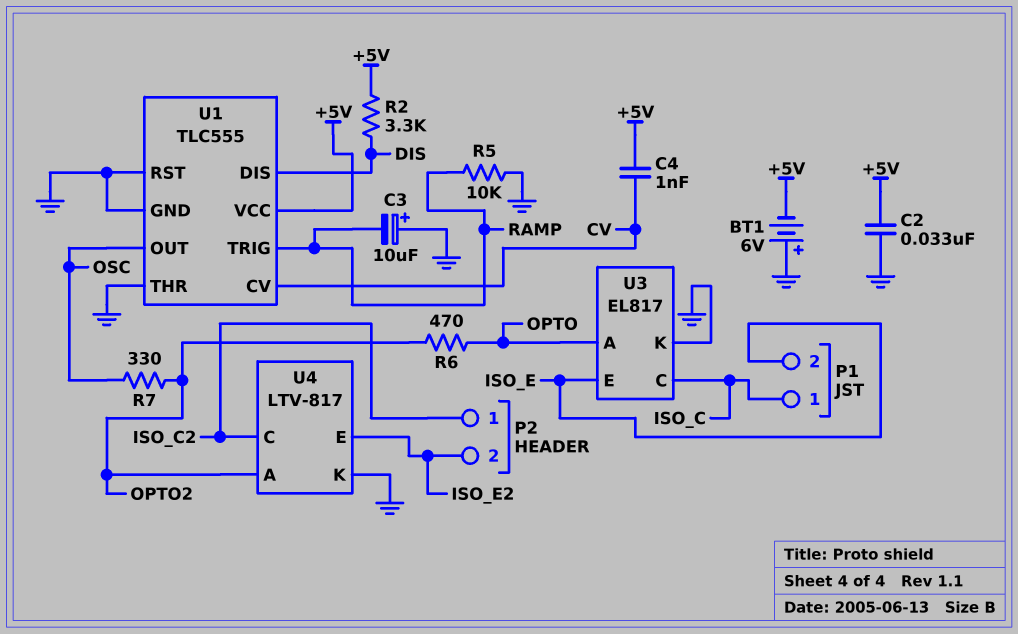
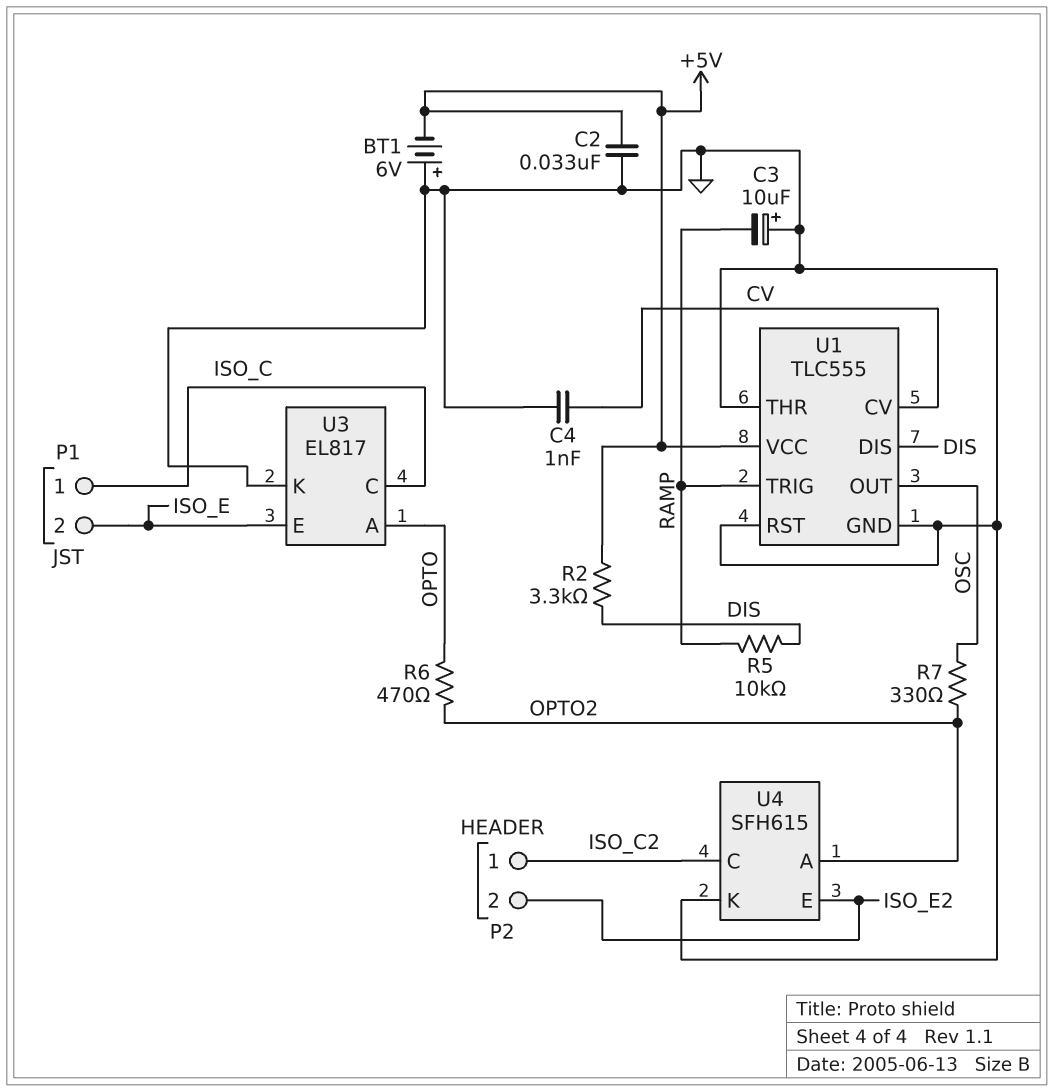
C4: 1nF (+5V, CV) -> 1nF (CV, GND)
R5: 10k (GND, RAMP) -> 10k (DIS, RAMP)
U4: LTV-817 -> SFH615

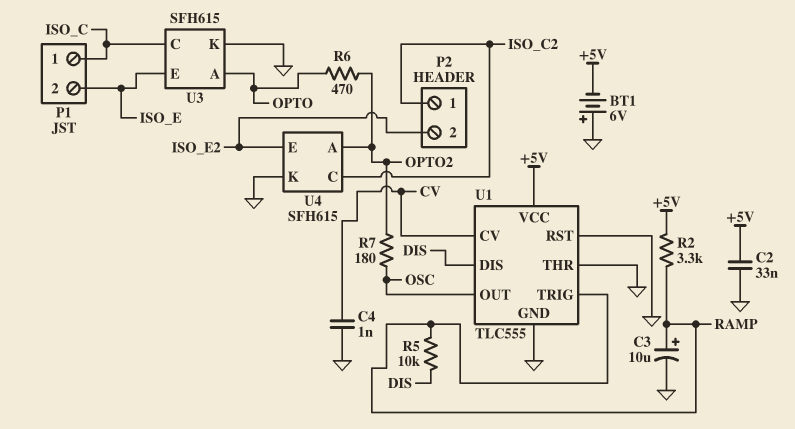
C3: 10uF (plus GND, minus RAMP) -> 10uF (plus RAMP, minus GND)
R2: 3.3k (+5V, DIS) -> 3.3k (+5V, RAMP)
R7: 330 (OPTO2, OSC) -> 180 (OPTO2, OSC)
U3: EL817 -> SFH615

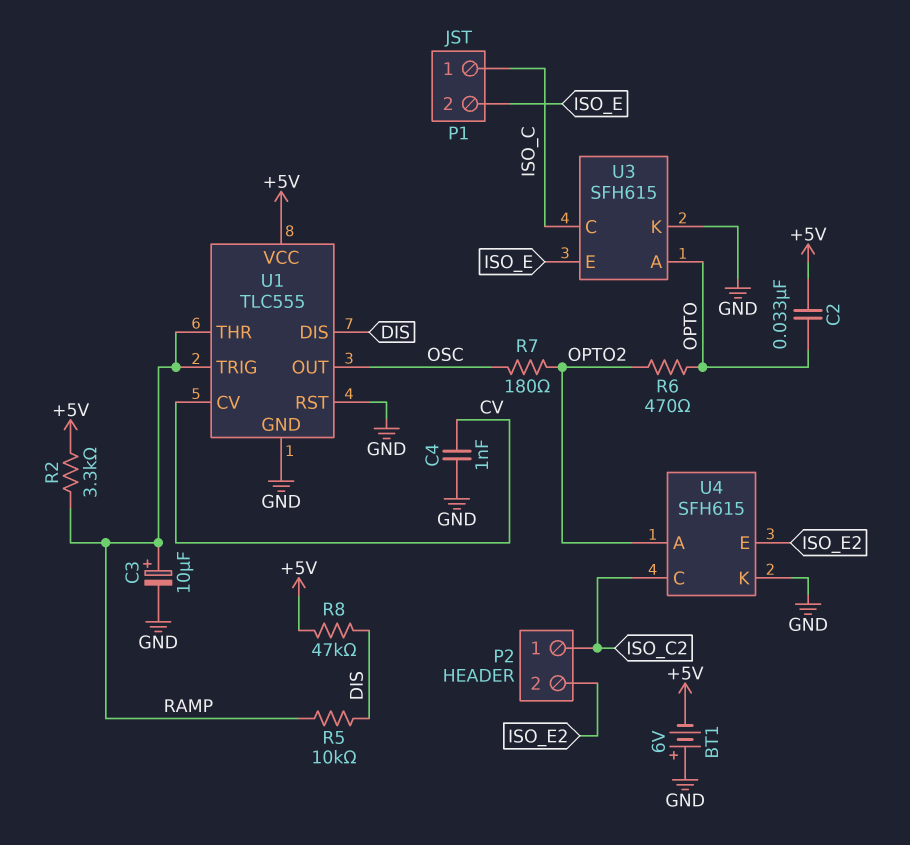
C2: 33nF (+5V, GND) -> 33nF (+5V, OPTO)
R8: none -> 47k (+5V, DIS)
U1 pin THR: GND -> RAMP

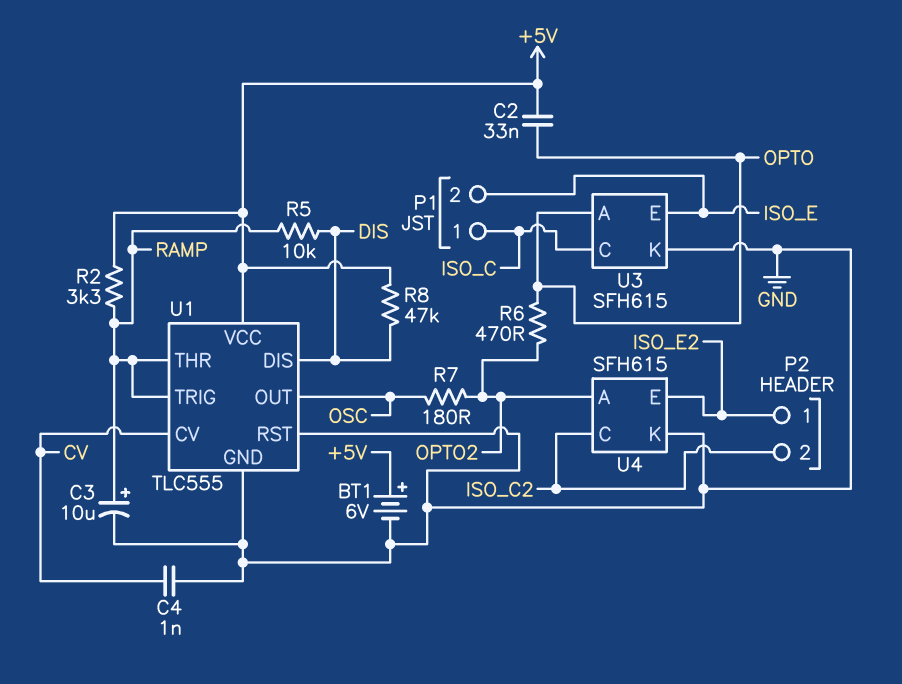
BT1: 6V (plus GND, minus +5V) -> 6V (plus +5V, minus GND)
P2 pin 1: ISO_C2 -> ISO_E2
P2 pin 2: ISO_E2 -> ISO_C2

